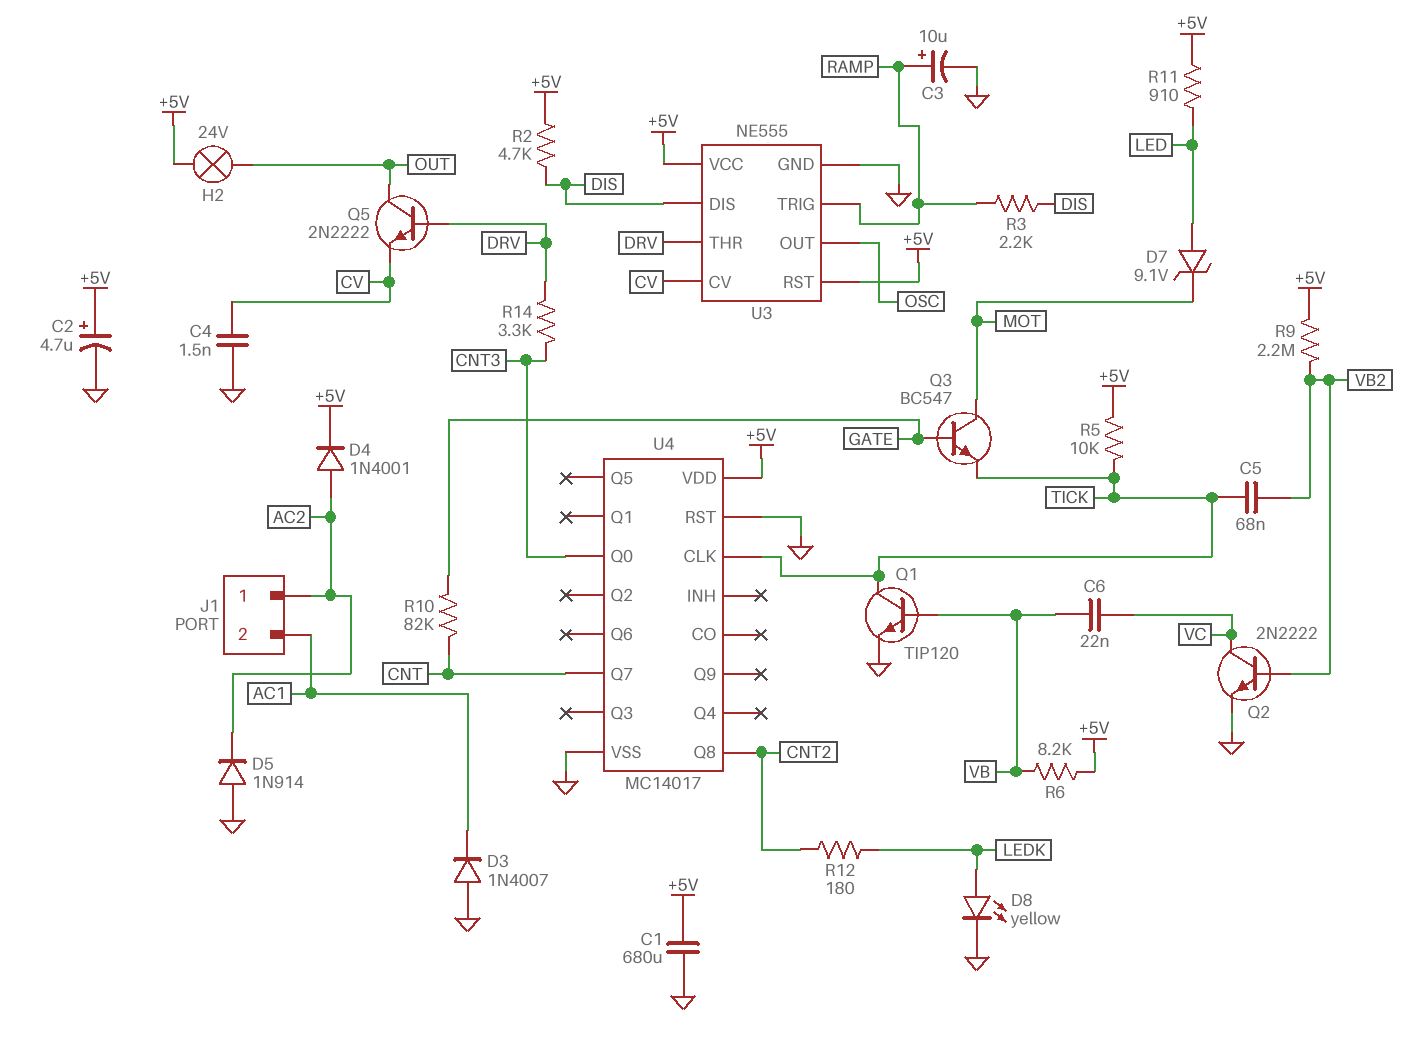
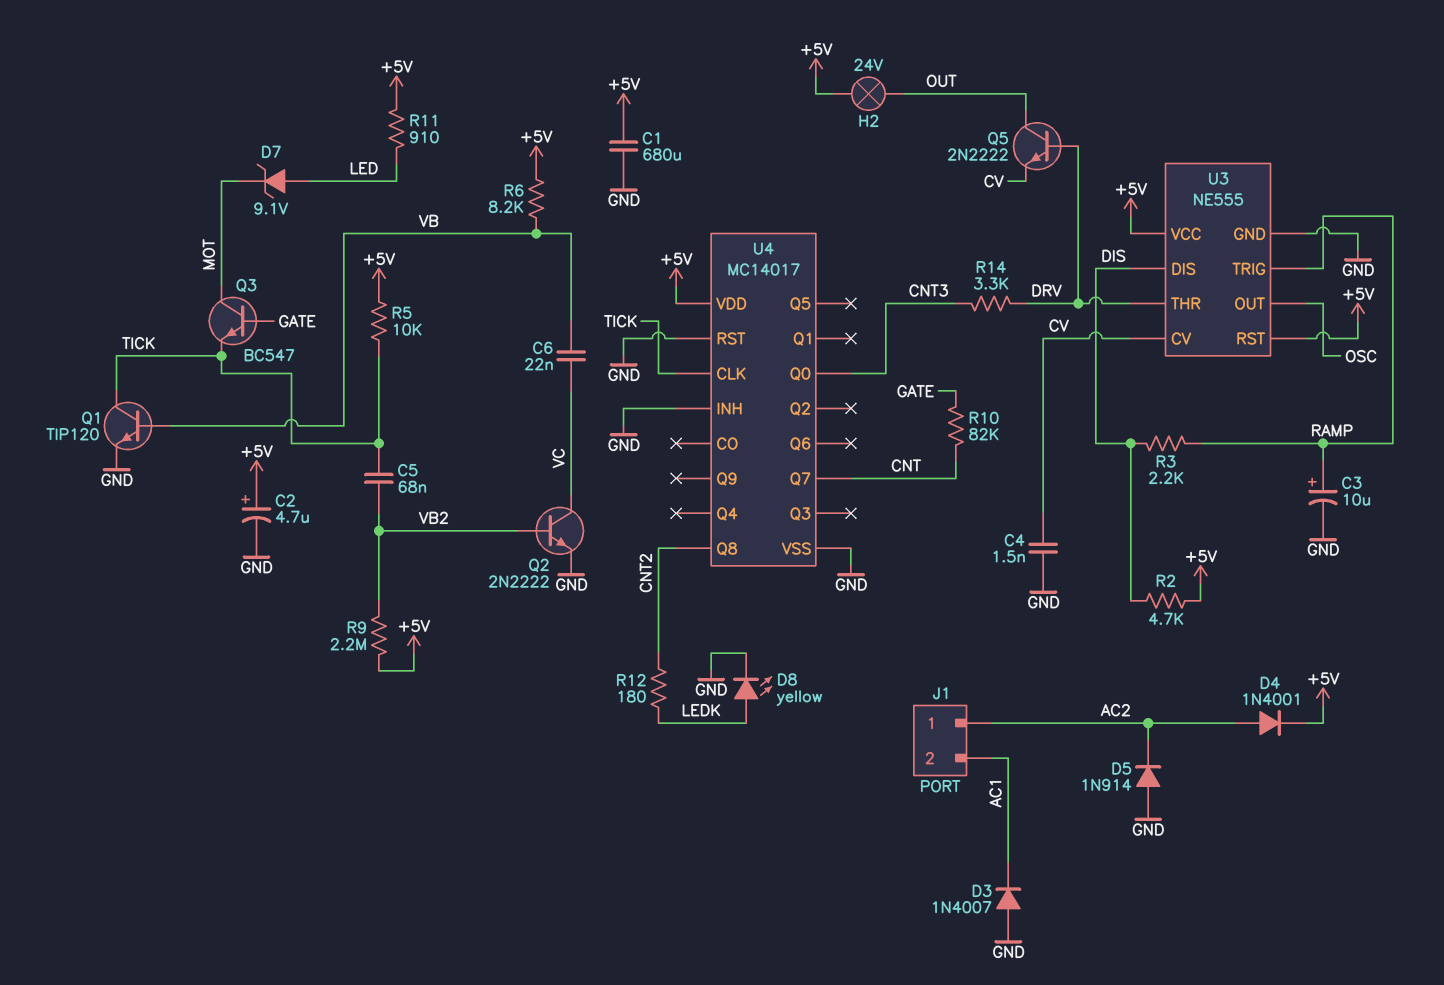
U4 pin INH: none -> GND

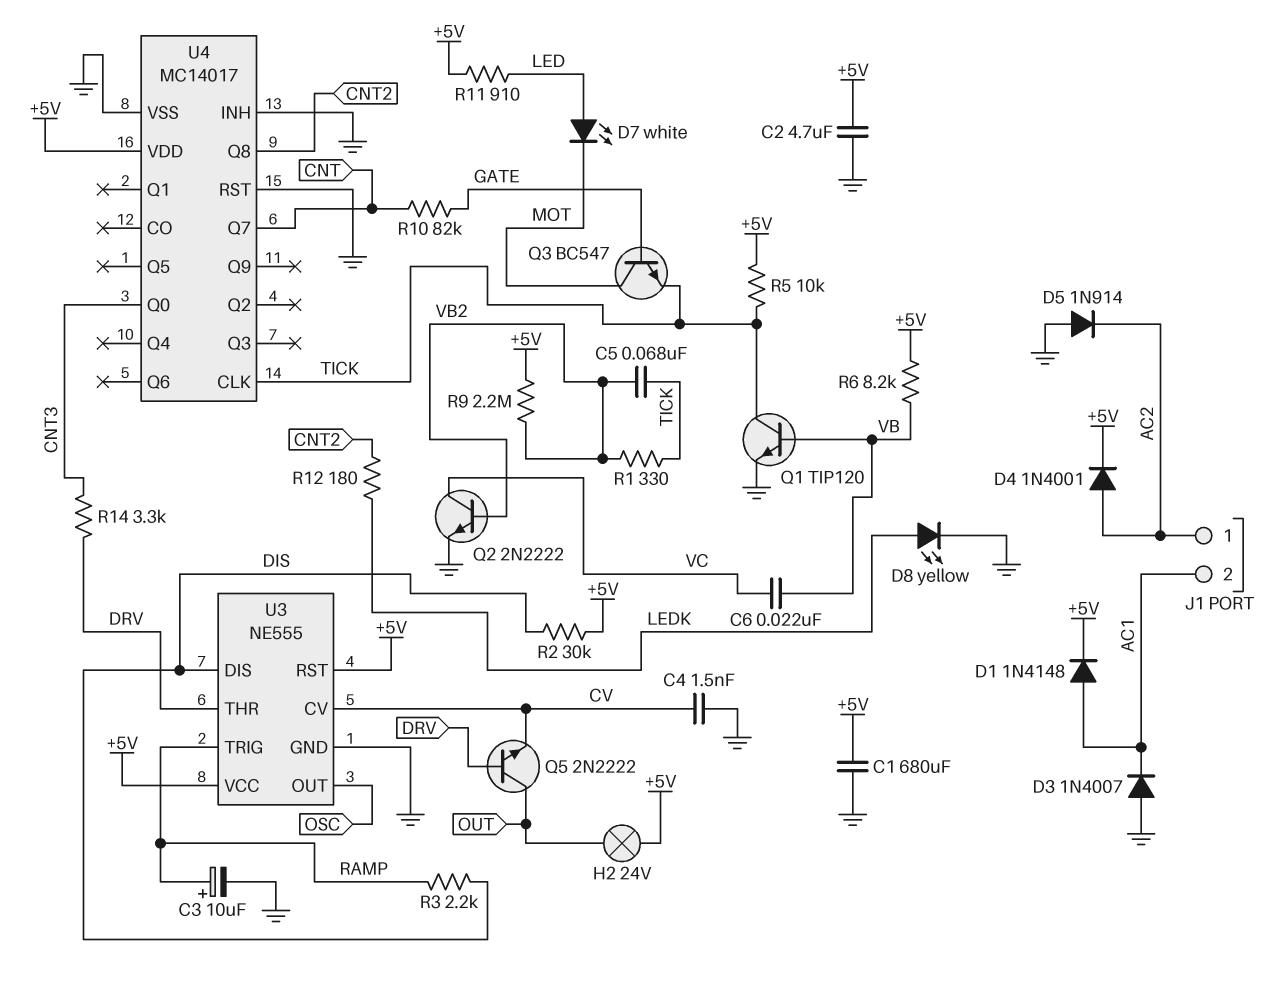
C2: 4.7uF (plus +5V, minus GND) -> 4.7uF (+5V, GND)
D1: none -> diode 1N4148 (A AC1, K +5V)
D7: zener 9.1V (A LED, K MOT) -> LED white (A LED, K MOT)
R1: none -> 330 (TICK, VB2)
R2: 4.7k (+5V, DIS) -> 30k (+5V, DIS)

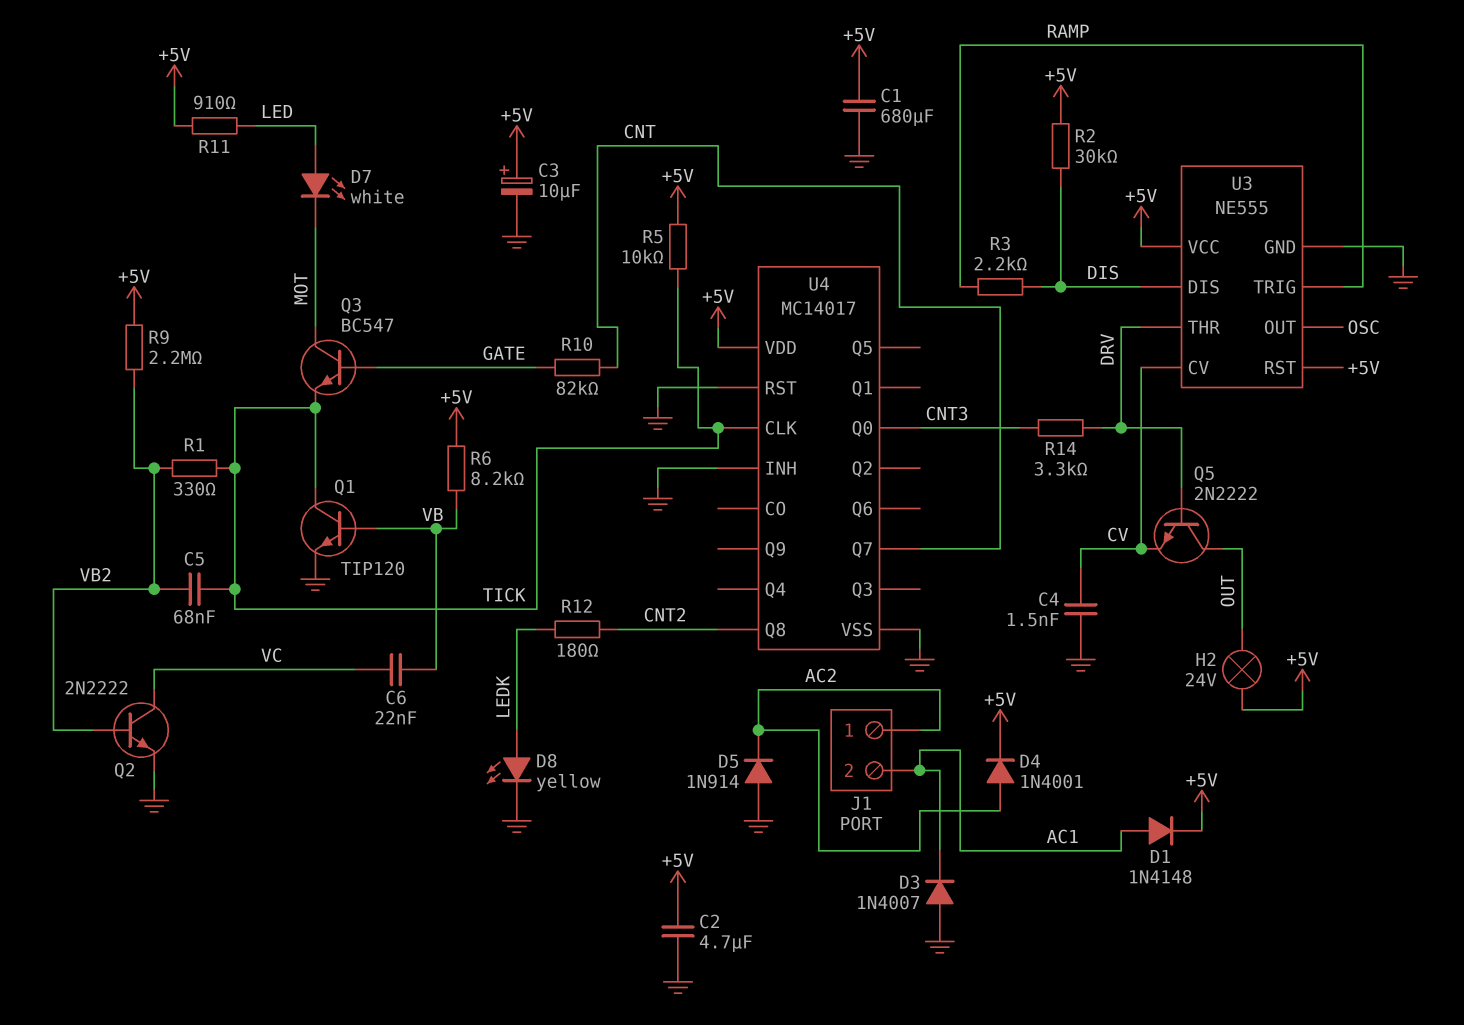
C3: 10uF (plus RAMP, minus GND) -> 10uF (plus +5V, minus GND)

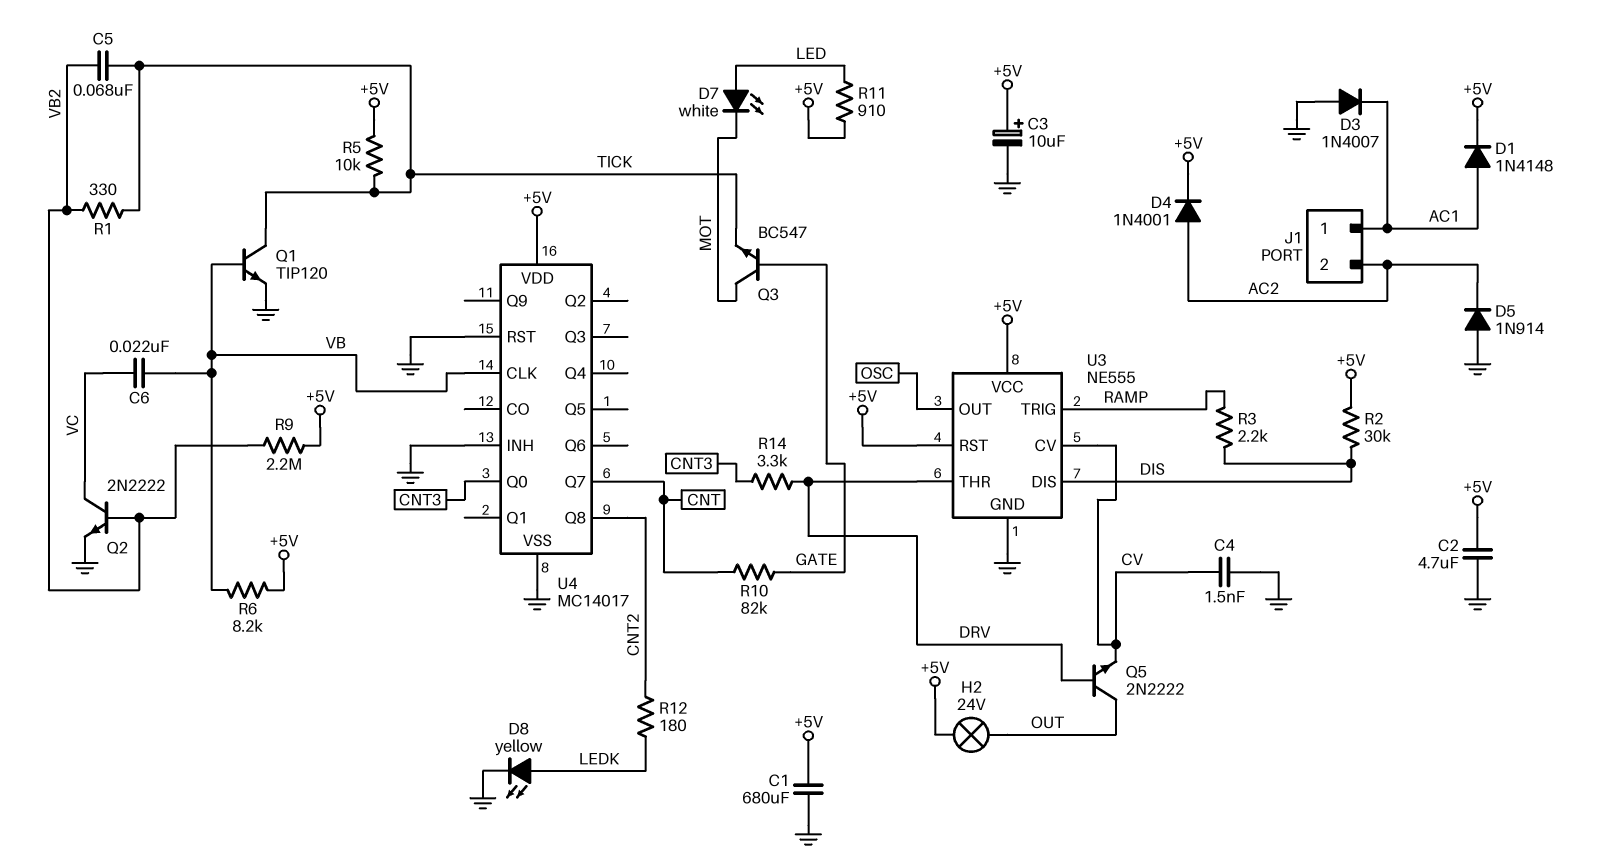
J1 pin 1: AC2 -> AC1
J1 pin 2: AC1 -> AC2
U4 pin CLK: TICK -> VB

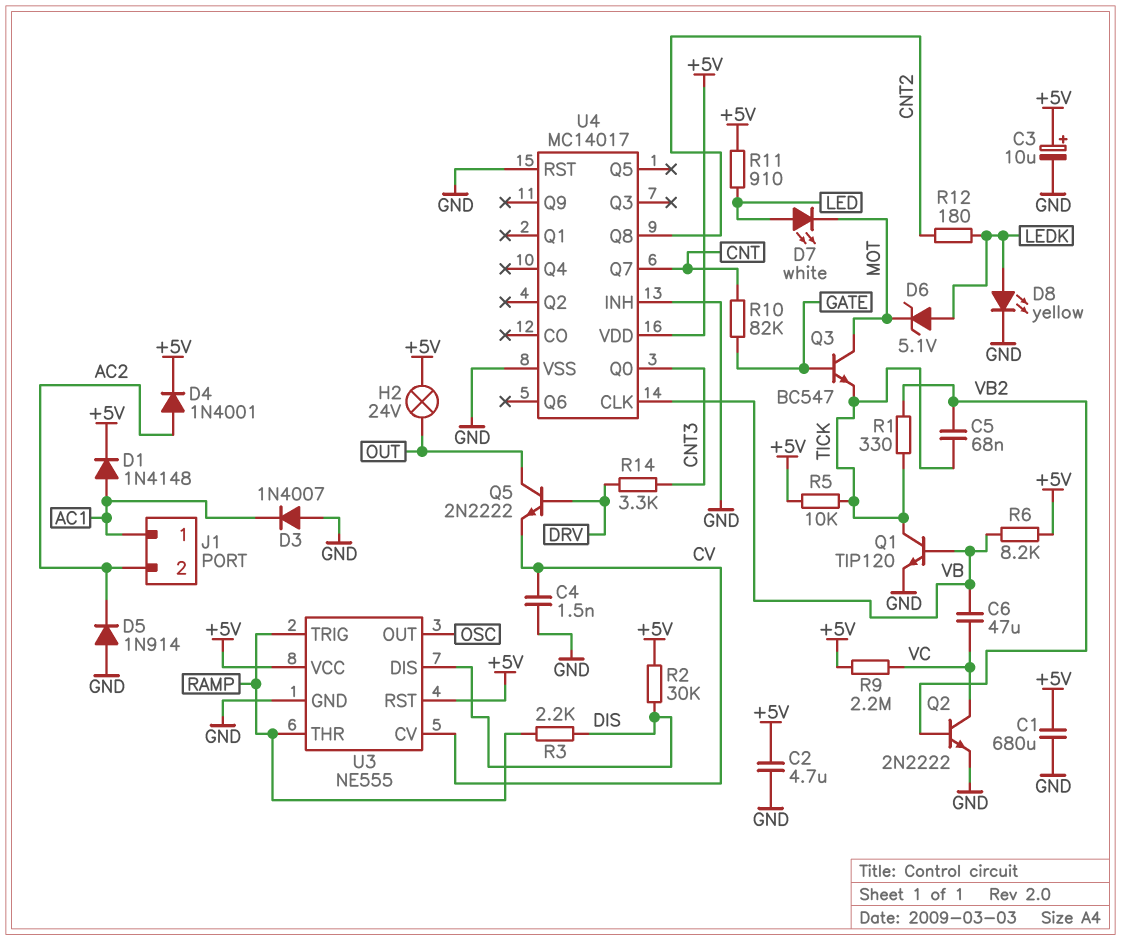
C6: 22nF (VB, VC) -> 47uF (VB, VC)
D6: none -> zener 5.1V (A LEDK, K MOT)
R9: 2.2M (+5V, VB2) -> 2.2M (+5V, VC)
U3 pin THR: DRV -> RAMP

